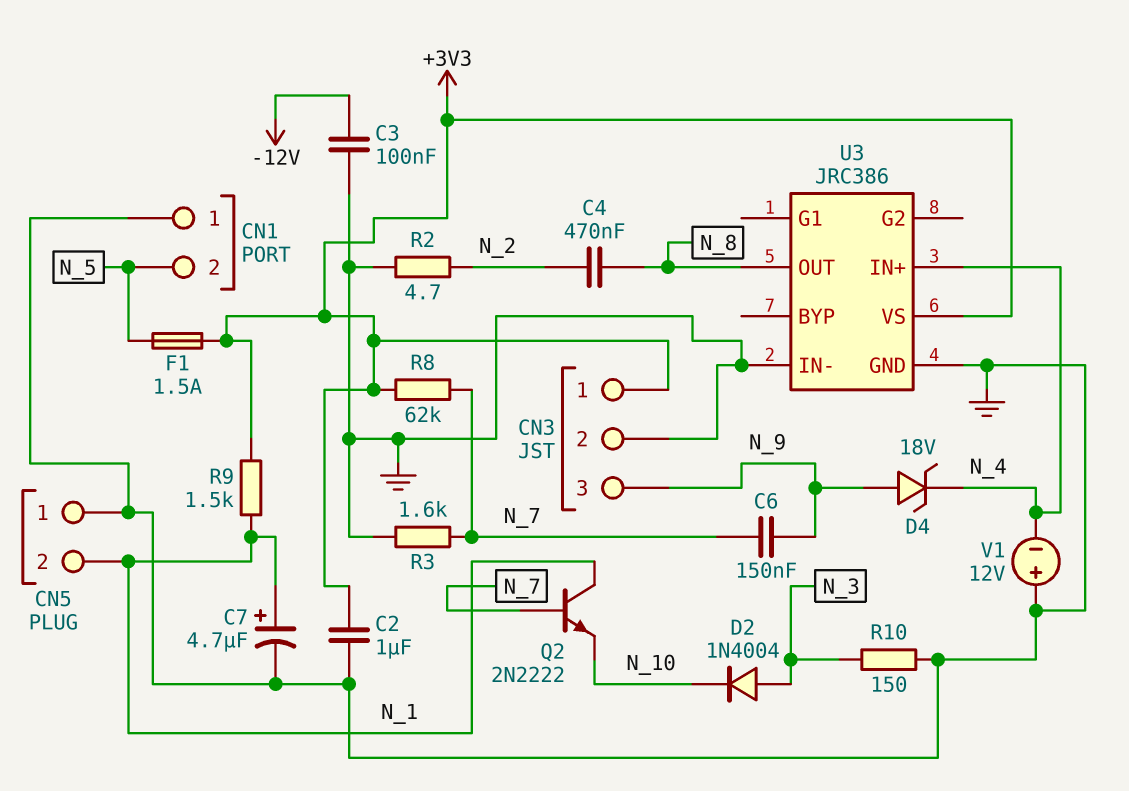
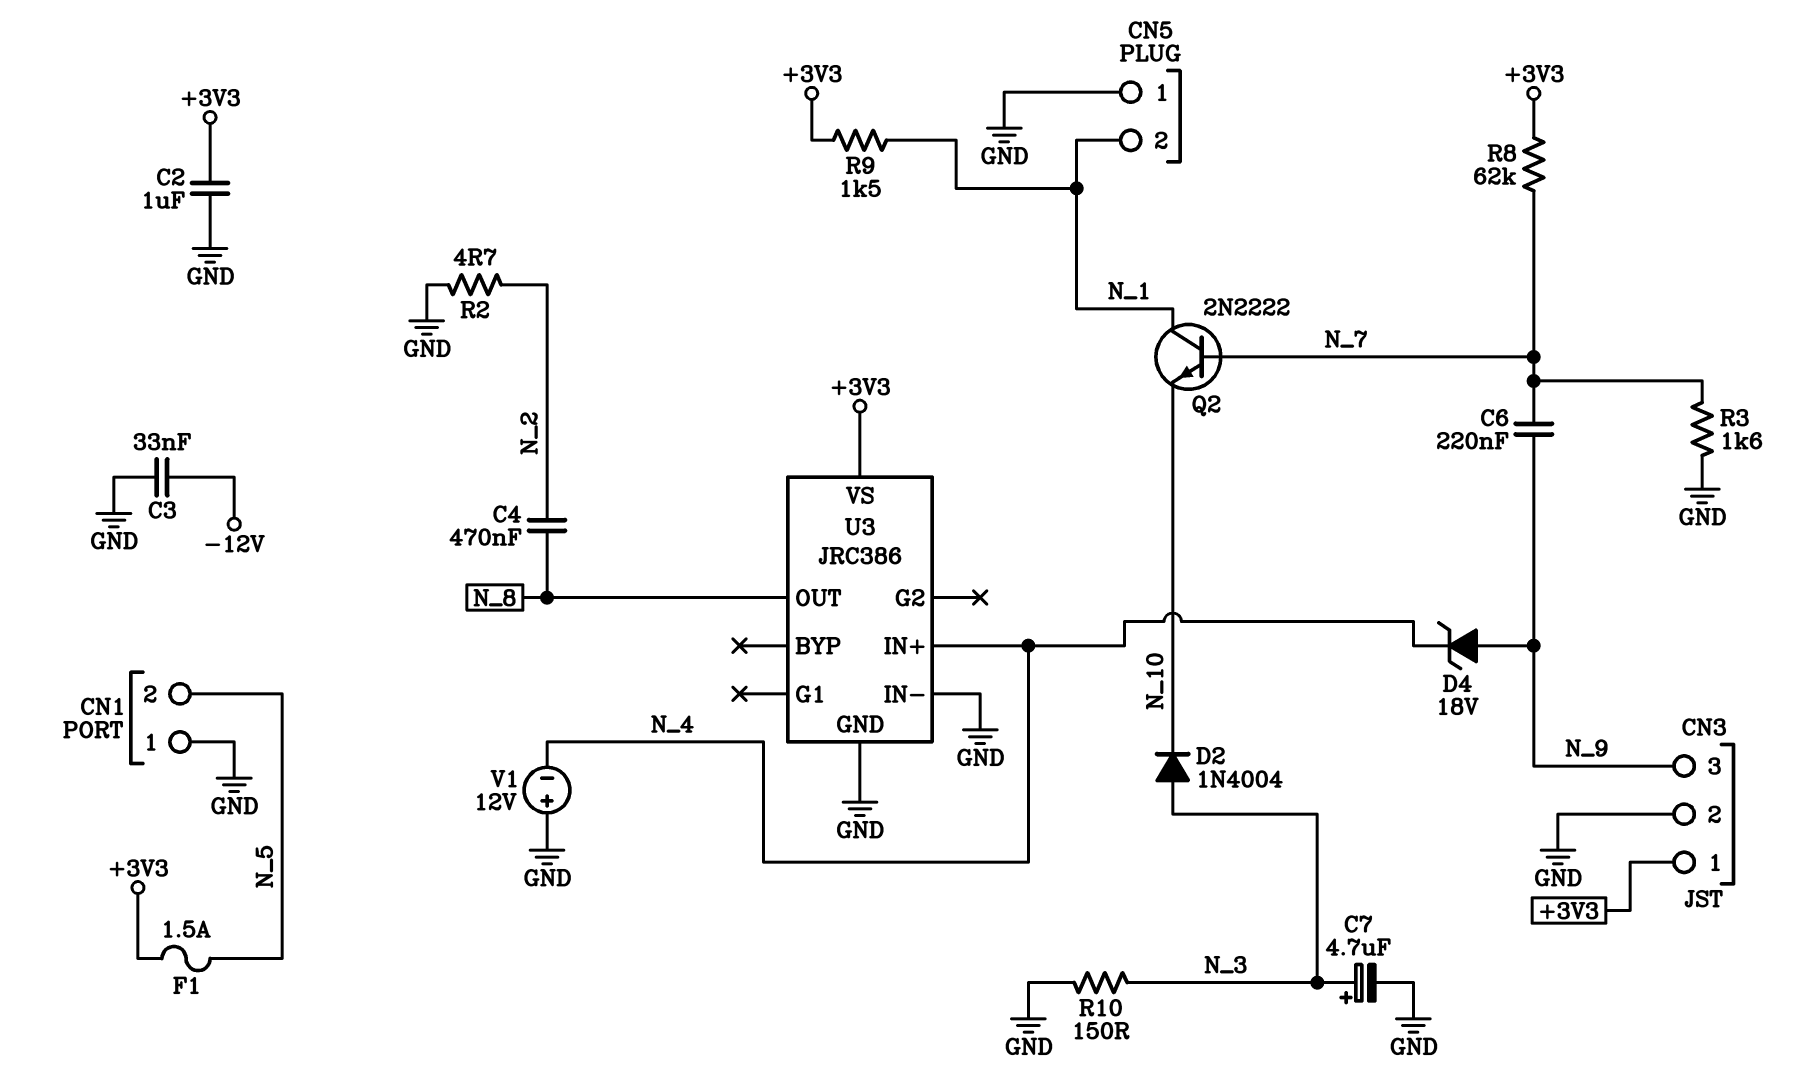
C3: 100nF (-12V, GND) -> 33nF (-12V, GND)
C6: 150nF (N_7, N_9) -> 220nF (N_7, N_9)
C7: 4.7uF (plus N_1, minus GND) -> 4.7uF (plus N_3, minus GND)

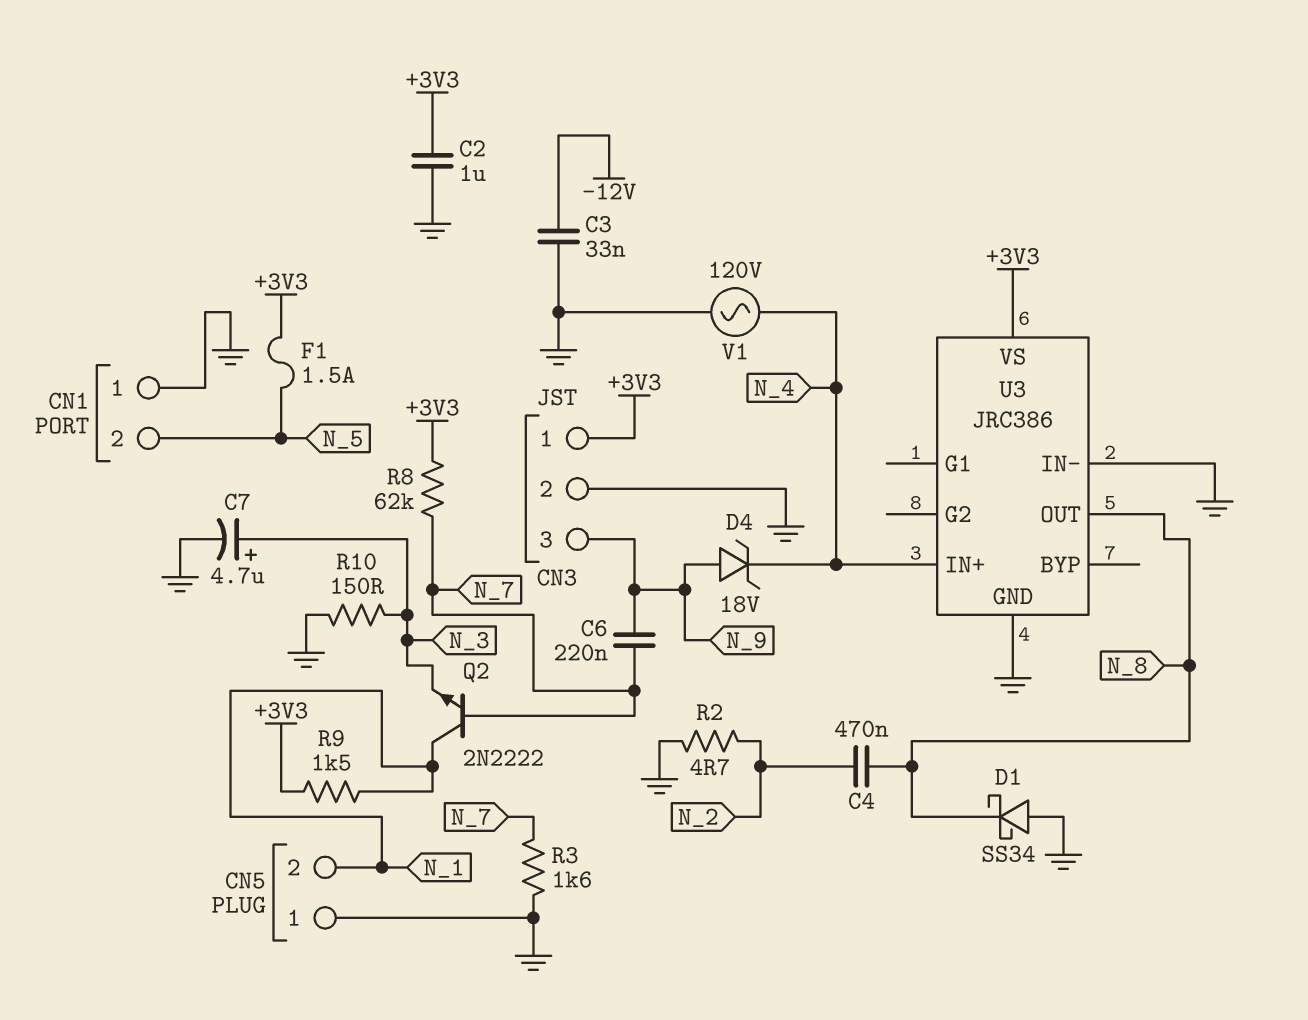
D1: none -> schottky SS34 (A GND, K N_8)
D2: diode 1N4004 (A N_3, K N_10) -> none
Q2: NPN 2N2222 (B N_7, C N_1, E N_10) -> NPN 2N2222 (B N_7, C N_1, E N_3)
V1: 12V (plus GND, minus N_4) -> AC 120V (GND, N_4)

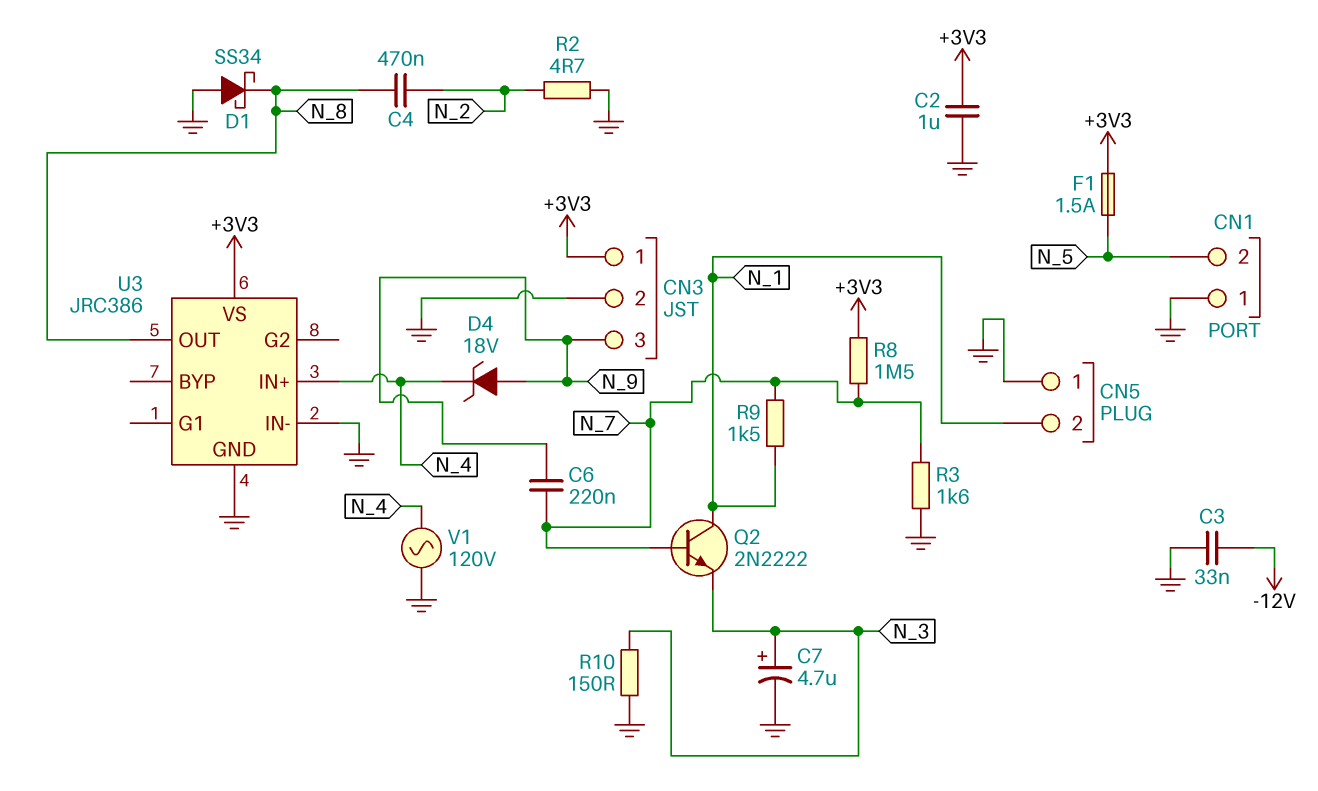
R8: 62k (+3V3, N_7) -> 1.5M (+3V3, N_7)
R9: 1.5k (+3V3, N_1) -> 1.5k (N_1, N_7)

